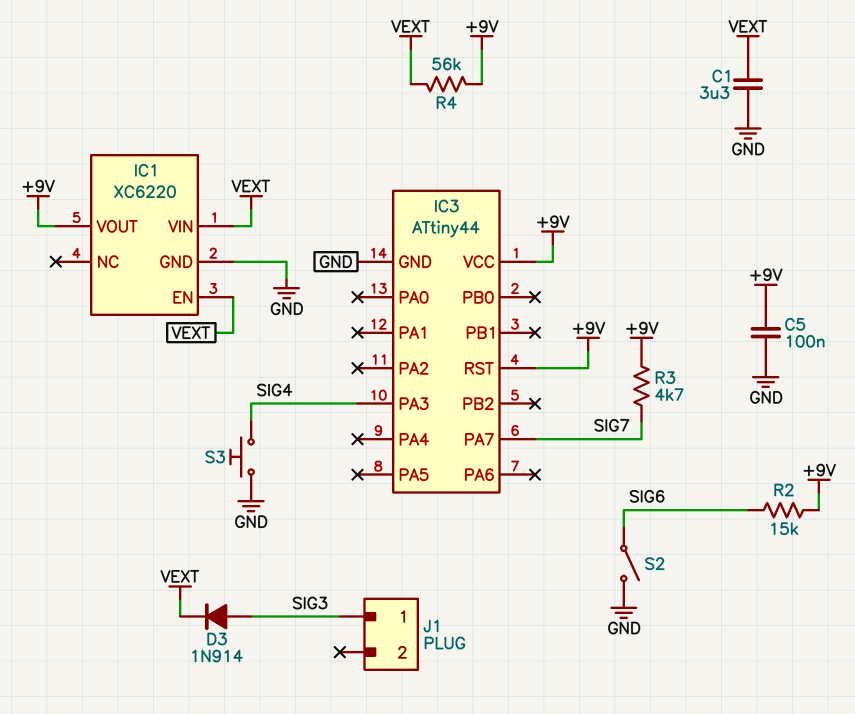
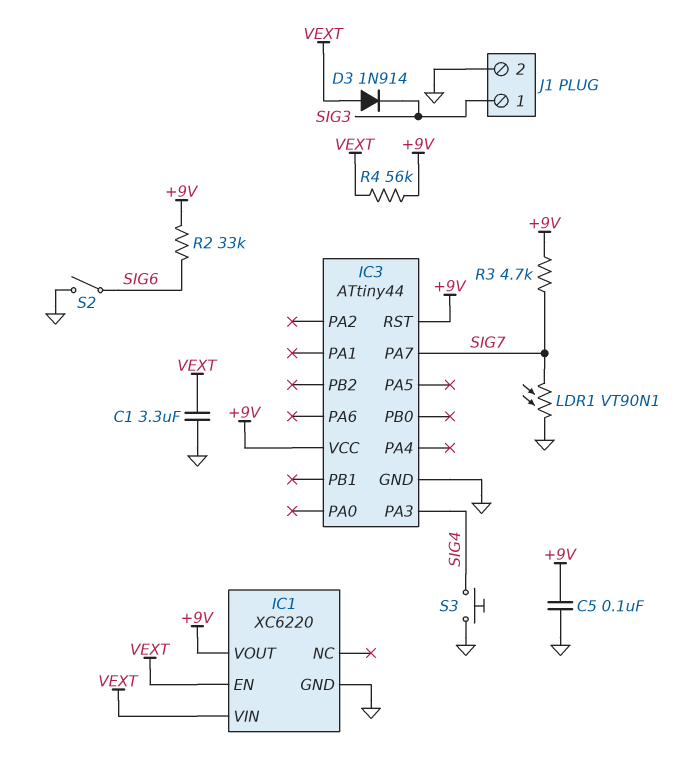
D3: diode 1N914 (A SIG3, K VEXT) -> diode 1N914 (A VEXT, K SIG3)
J1 pin 2: none -> GND
LDR1: none -> VT90N1 (GND, SIG7)
R2: 15k (+9V, SIG6) -> 33k (+9V, SIG6)

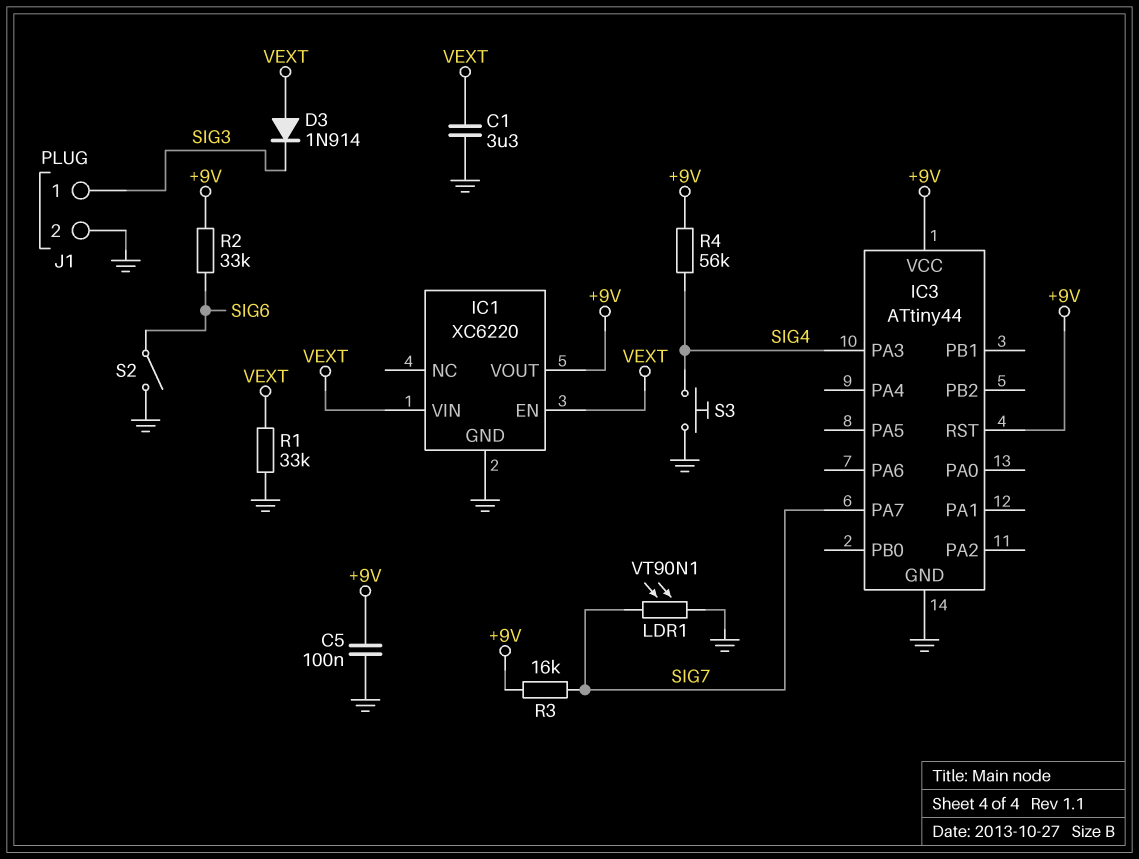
R1: none -> 33k (GND, VEXT)
R3: 4.7k (+9V, SIG7) -> 16k (+9V, SIG7)
R4: 56k (+9V, VEXT) -> 56k (+9V, SIG4)

